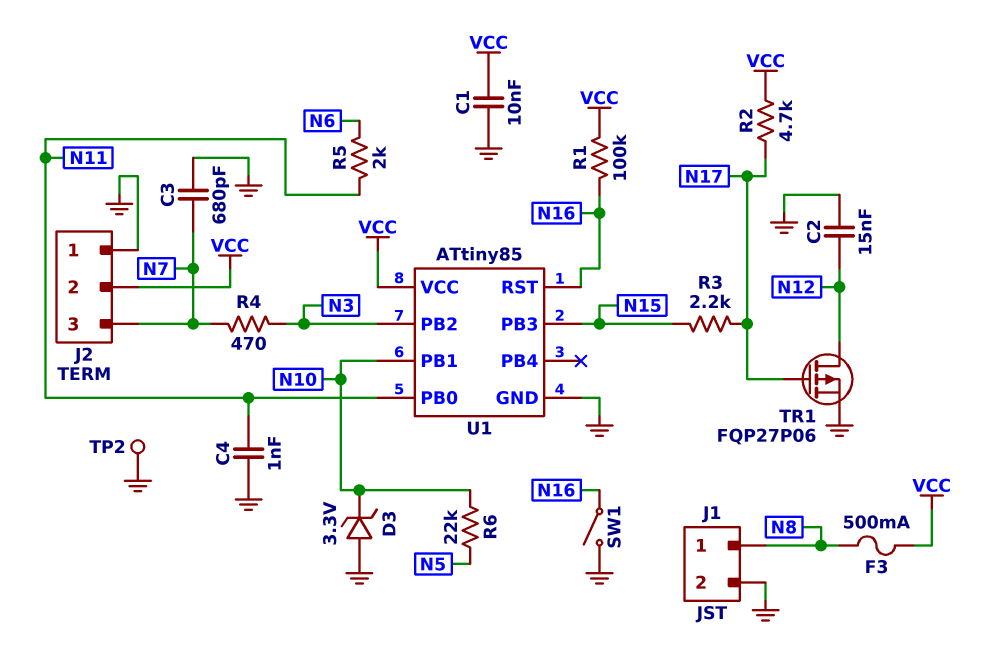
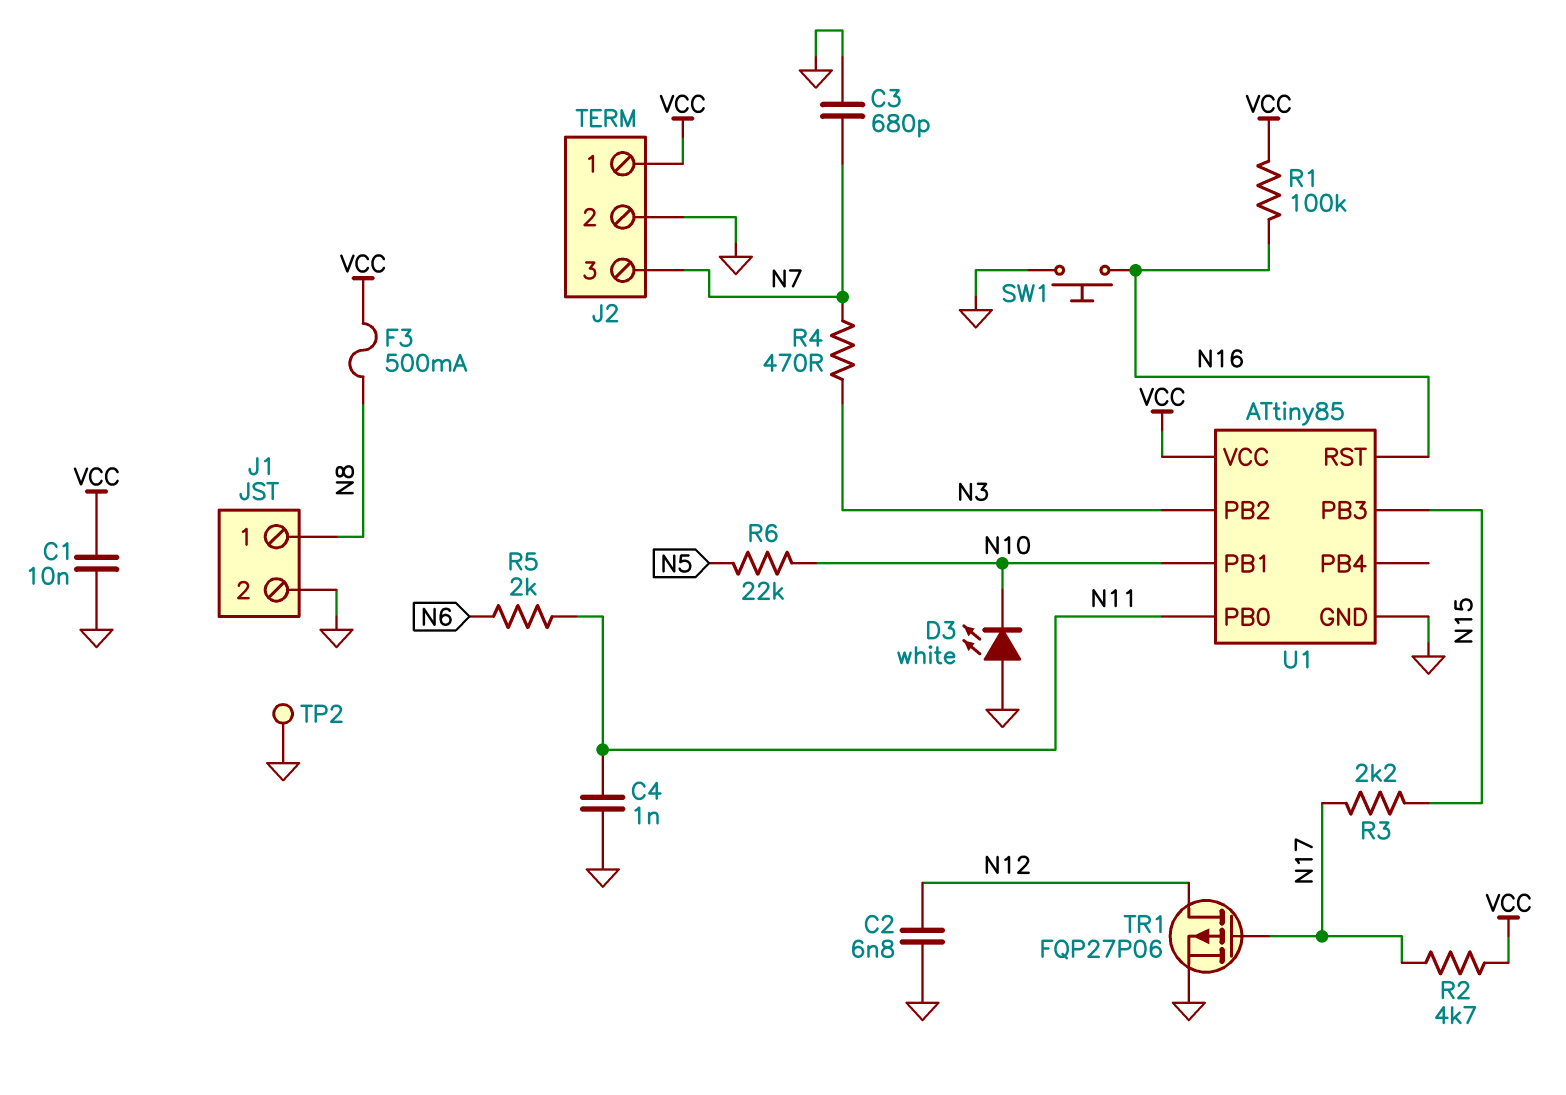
C2: 15nF (GND, N12) -> 6.8nF (GND, N12)
D3: zener 3.3V (A GND, K N10) -> LED white (A GND, K N10)
J2 pin 1: GND -> VCC
J2 pin 2: VCC -> GND
SW1: switch (GND, N16) -> button (GND, N16)

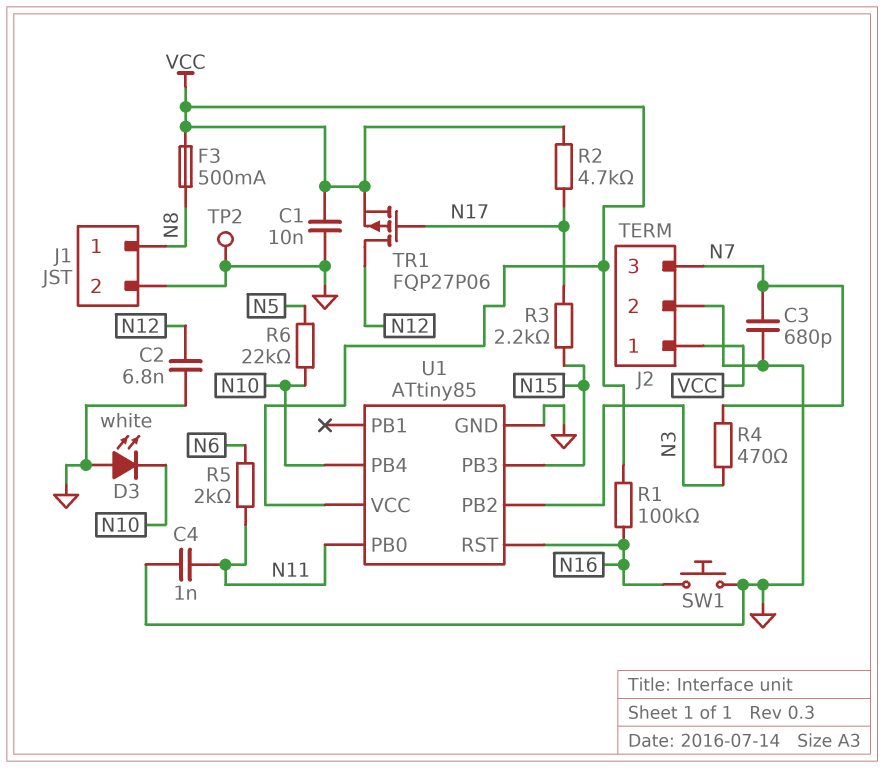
TR1: PMOS FQP27P06 (G N17, D N12, S GND) -> PMOS FQP27P06 (G N17, D N12, S VCC)
U1 pin PB1: N10 -> none
U1 pin PB4: none -> N10

